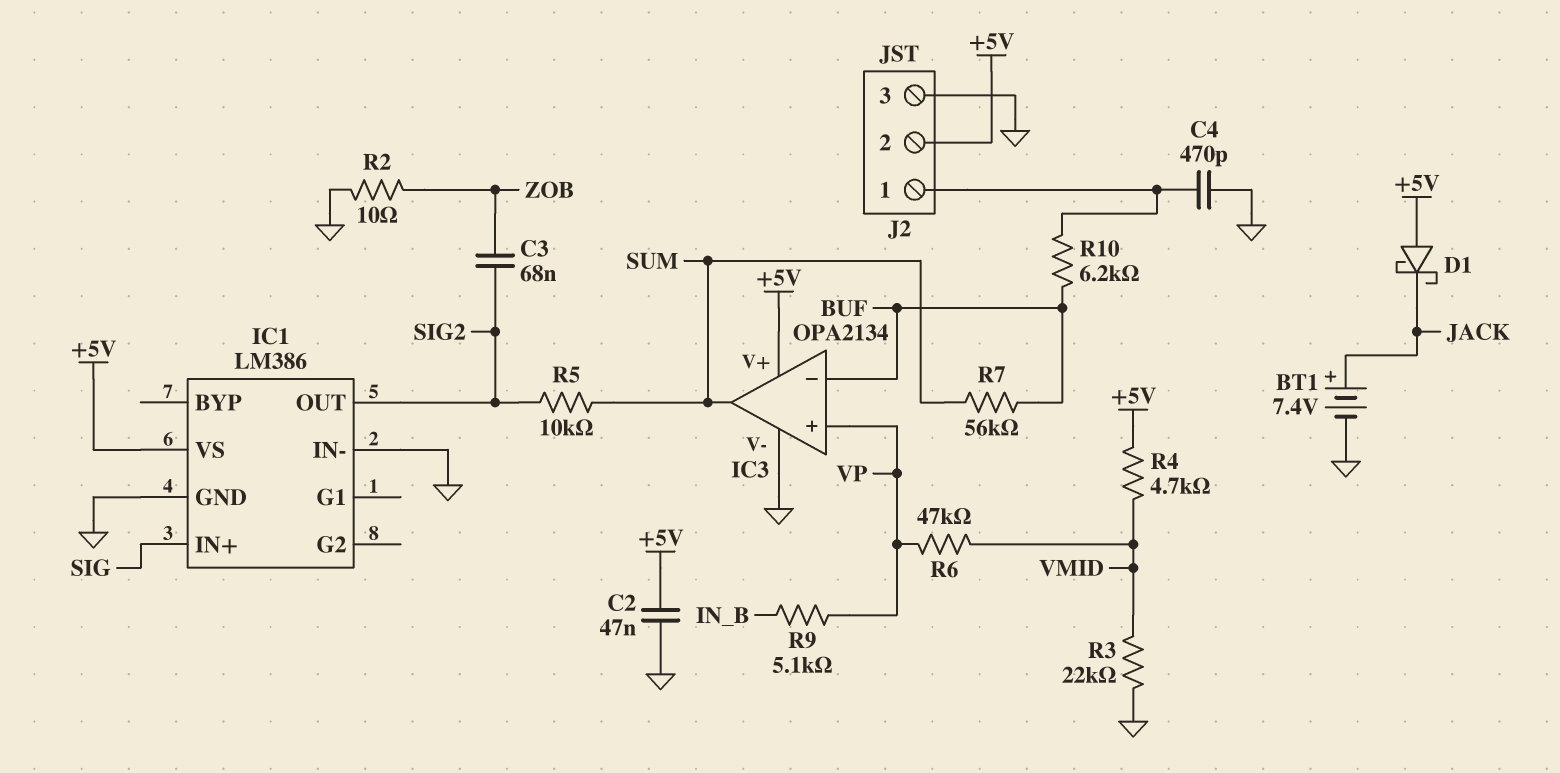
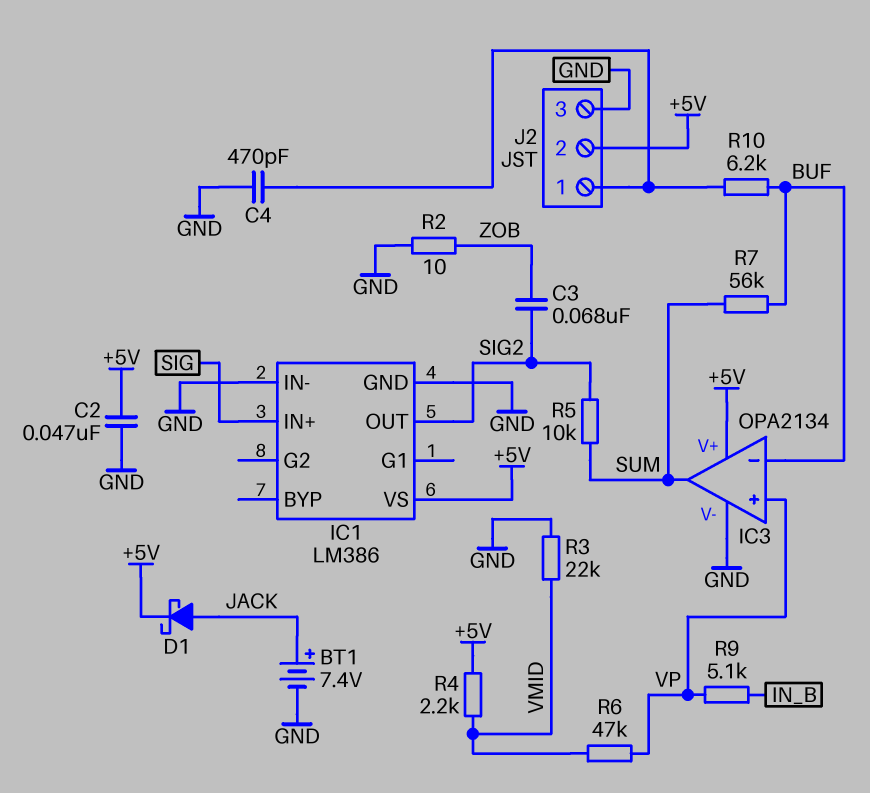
D1: schottky (A +5V, K JACK) -> schottky (A JACK, K +5V)
R4: 4.7k (+5V, VMID) -> 2.2k (+5V, VMID)

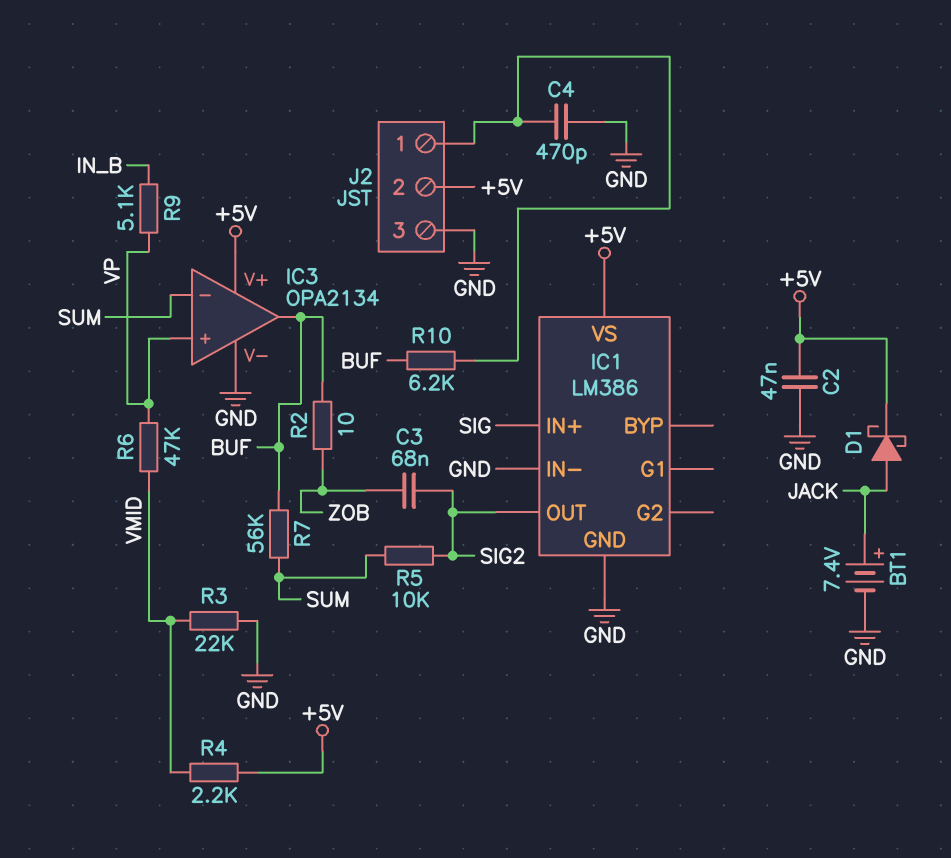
IC3 pin in-: BUF -> SUM
IC3 pin out: SUM -> BUF
R2: 10 (GND, ZOB) -> 10 (BUF, ZOB)

